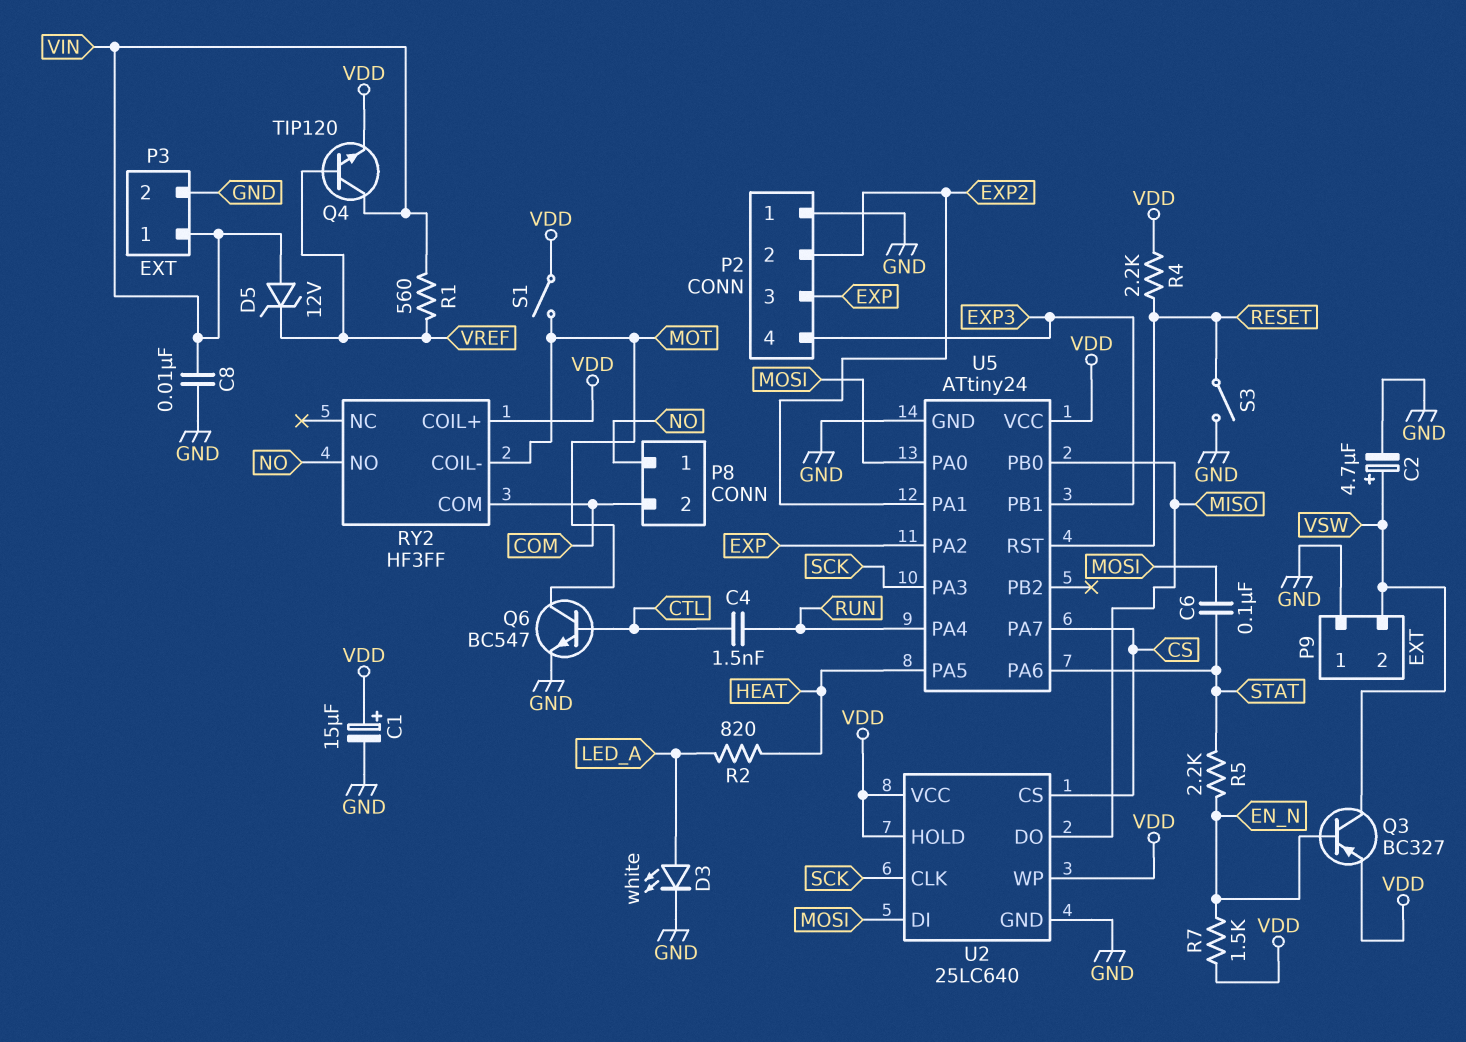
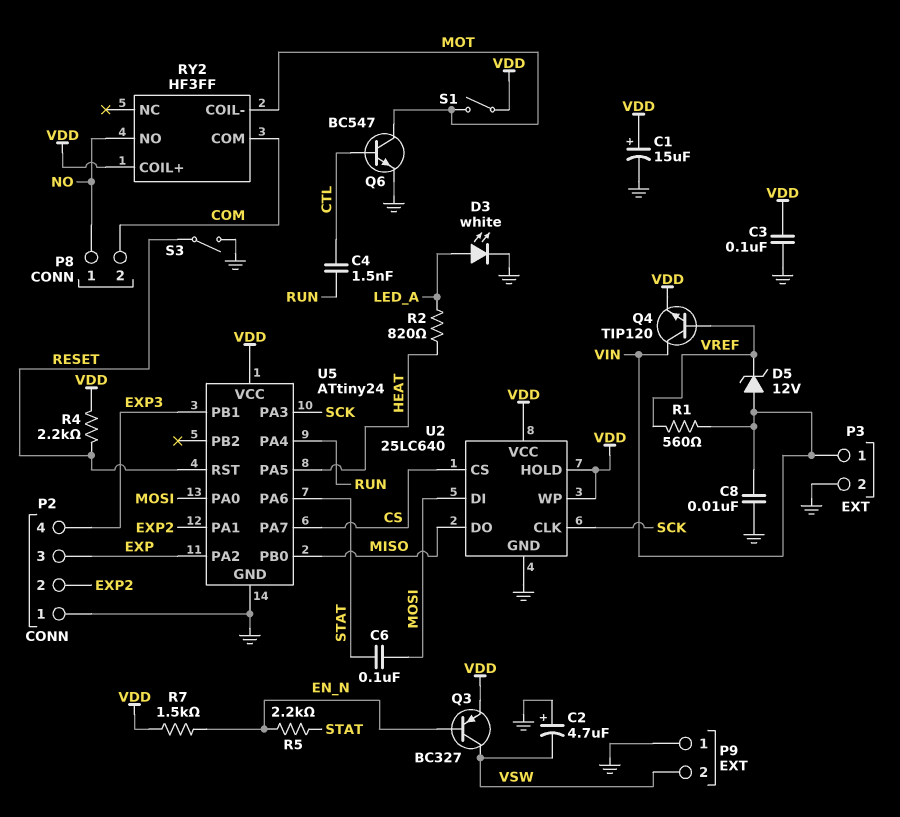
C2: 4.7uF (plus VSW, minus GND) -> 4.7uF (plus GND, minus VSW)
C3: none -> 100nF (GND, VDD)

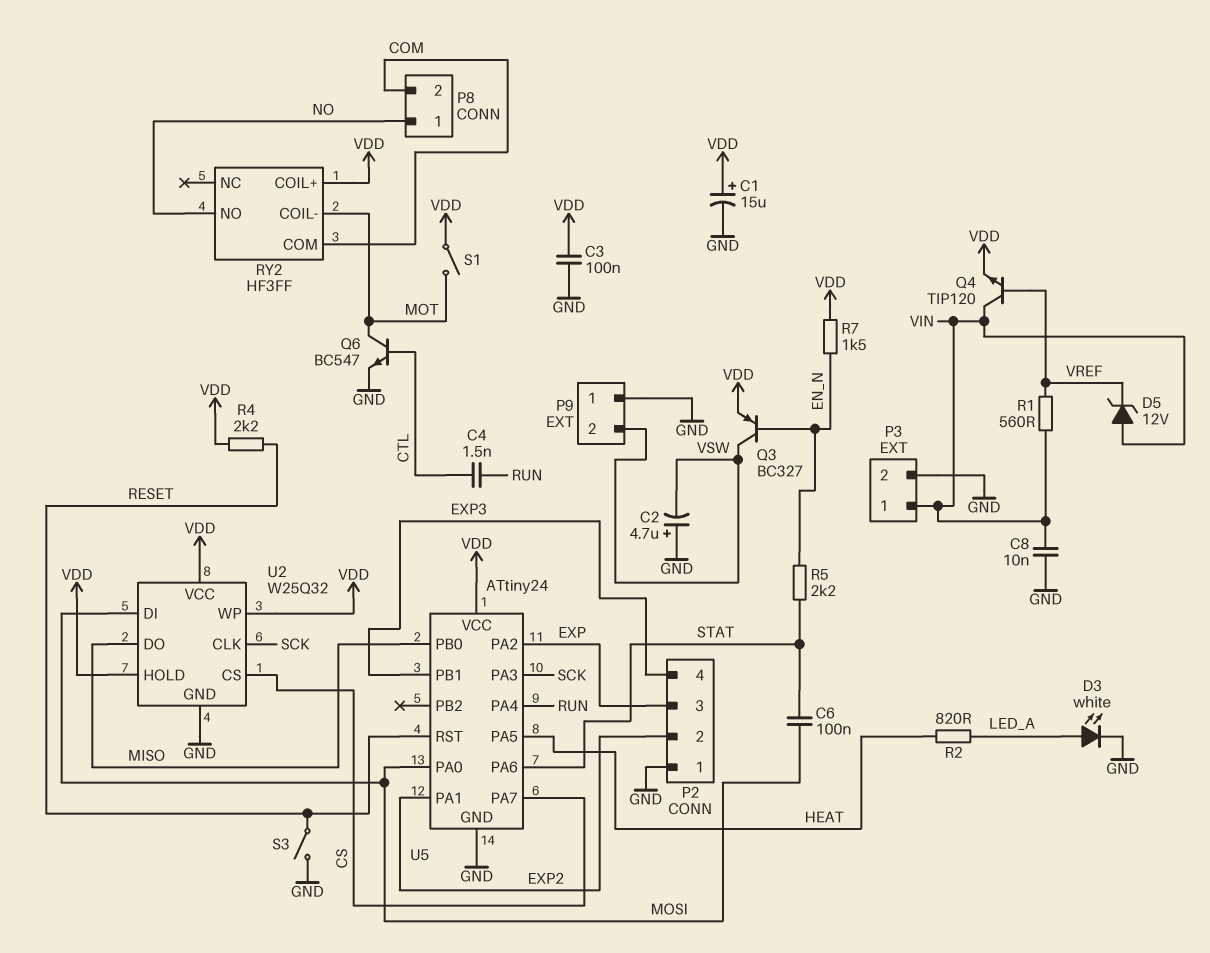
U2: 25LC640 -> W25Q32

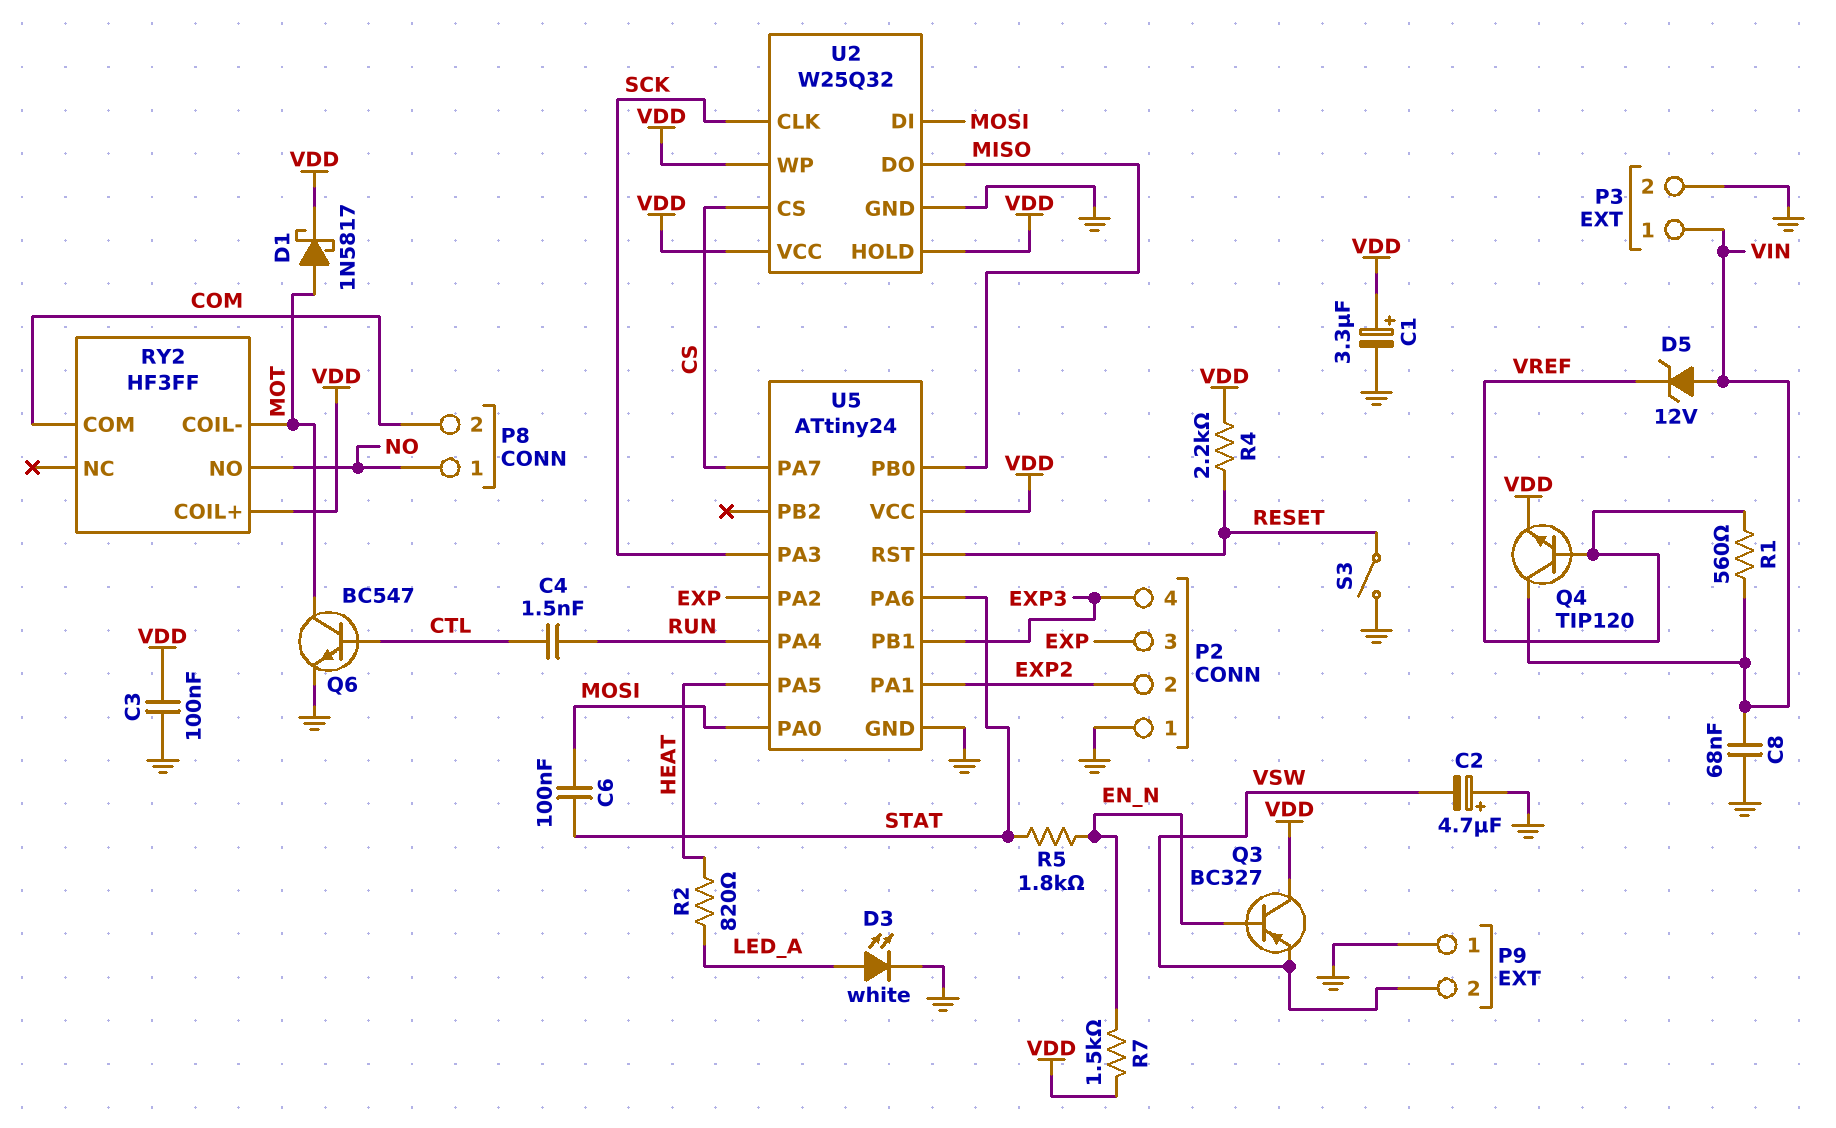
C1: 15uF (plus VDD, minus GND) -> 3.3uF (plus VDD, minus GND)
C8: 10nF (GND, VIN) -> 68nF (GND, VIN)
D1: none -> schottky 1N5817 (A MOT, K VDD)
Q3: PNP BC327 (B EN_N, C VSW, E VDD) -> PNP BC327 (B EN_N, C VDD, E VSW)
R5: 2.2k (EN_N, STAT) -> 1.8k (EN_N, STAT)
S1: switch (MOT, VDD) -> none

